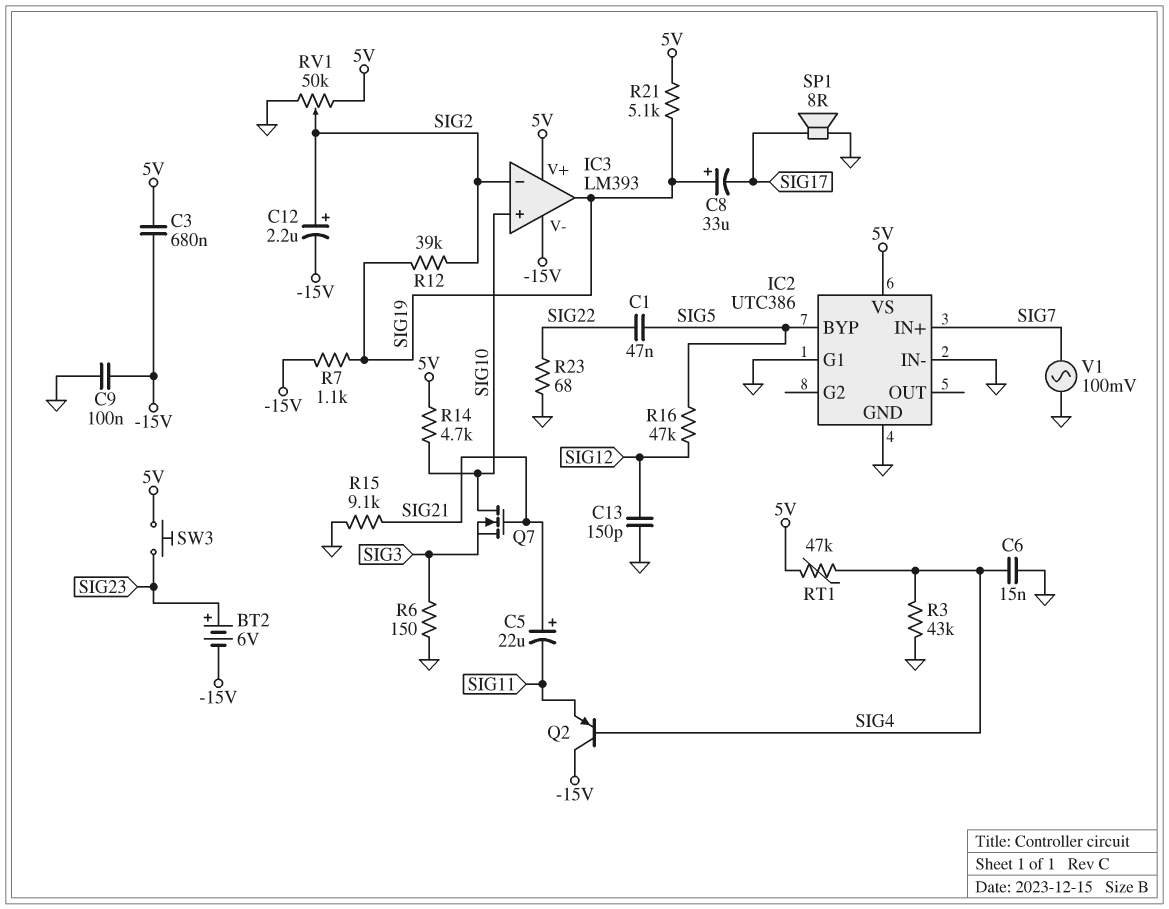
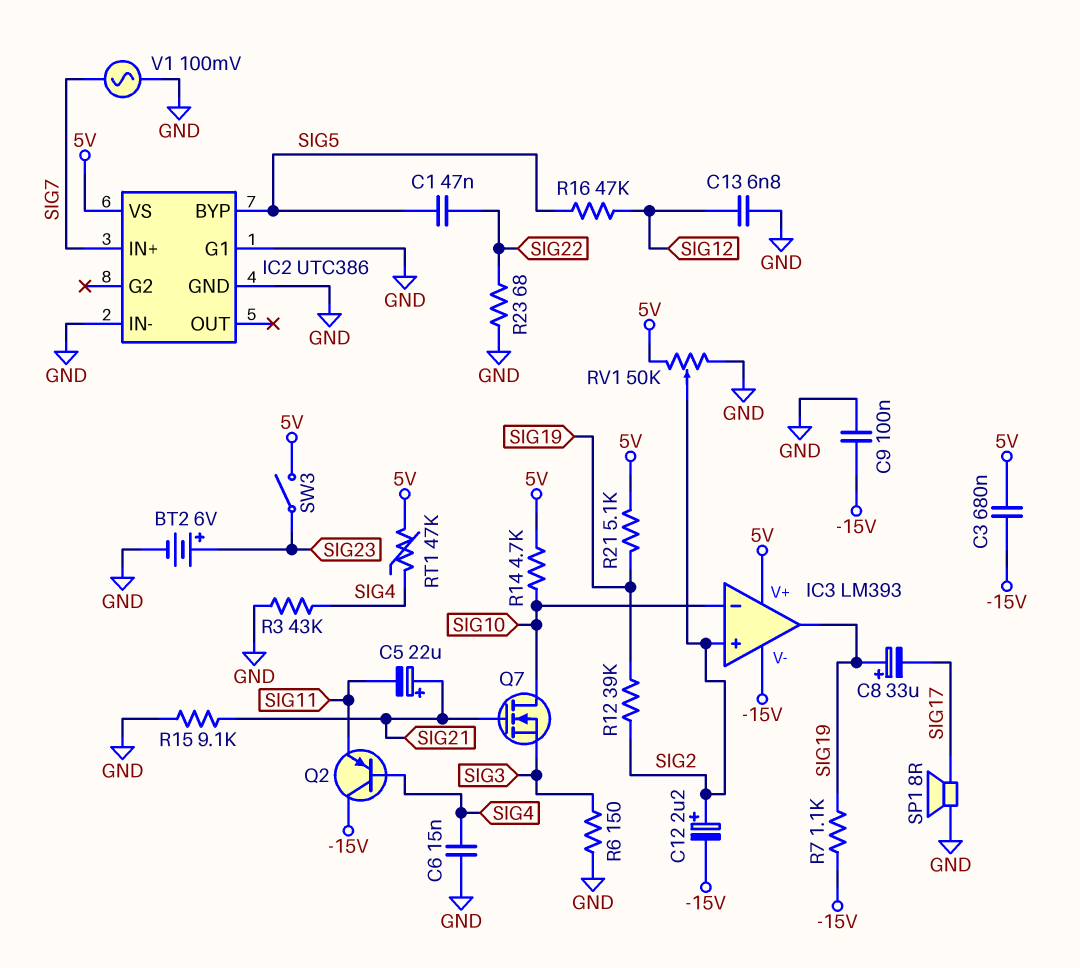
BT2: 6V (plus SIG23, minus -15V) -> 6V (plus SIG23, minus GND)
C13: 150pF (GND, SIG12) -> 6.8nF (GND, SIG12)
IC3 pin in+: SIG10 -> SIG2
IC3 pin in-: SIG2 -> SIG10
SW3: button (5V, SIG23) -> switch (5V, SIG23)

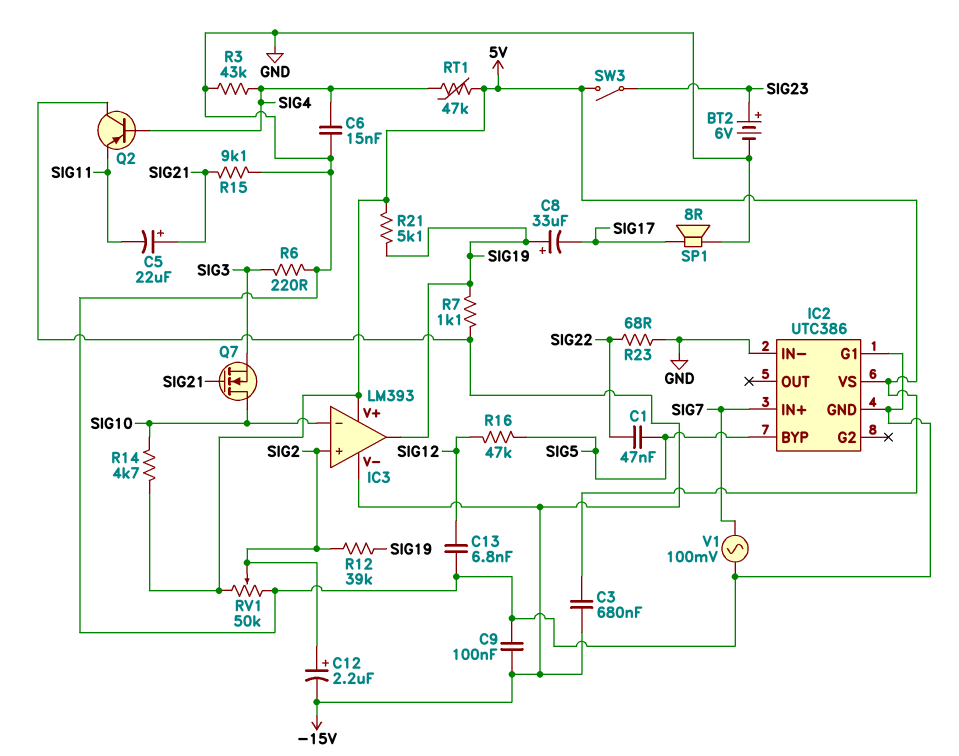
R6: 150 (GND, SIG3) -> 220 (GND, SIG3)

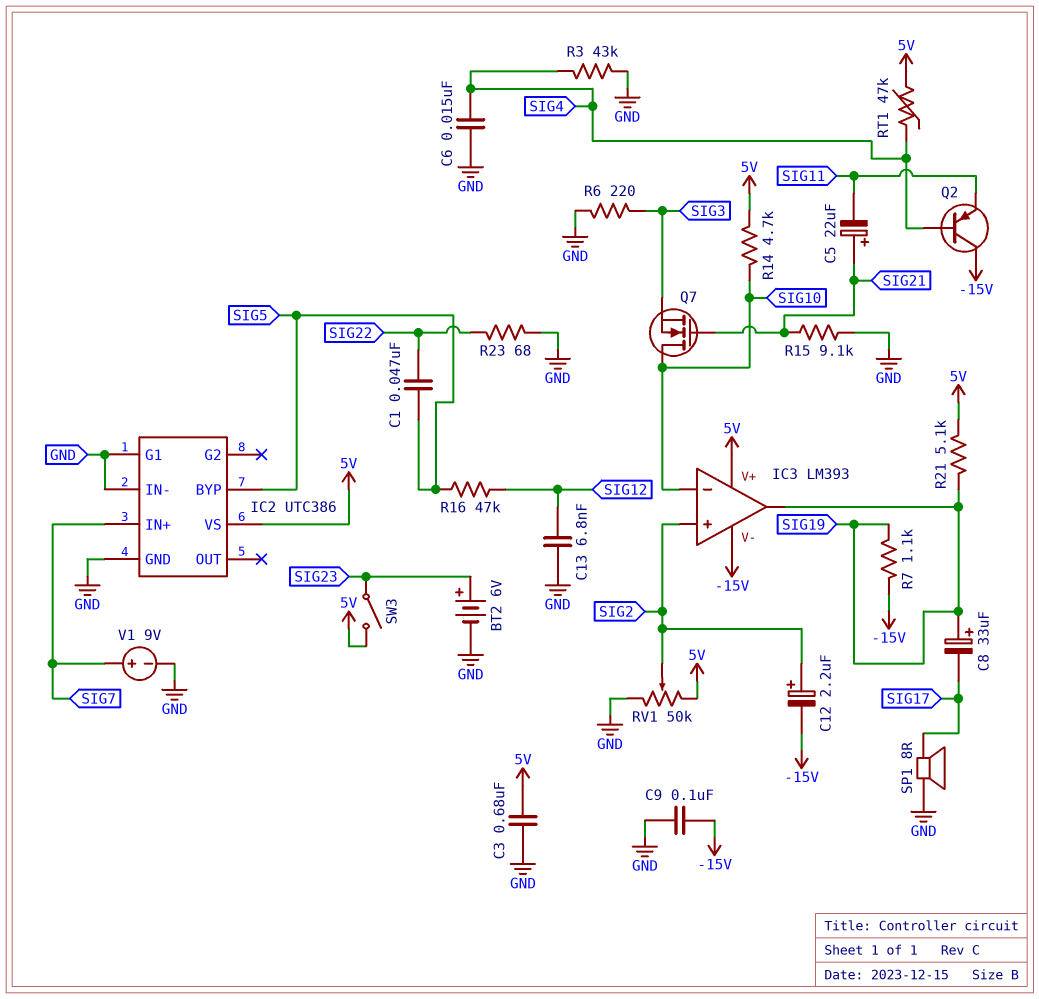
C3: 680nF (-15V, 5V) -> 680nF (5V, GND)
R12: 39k (SIG2, SIG19) -> none
V1: AC 100mV (GND, SIG7) -> 9V (plus SIG7, minus GND)

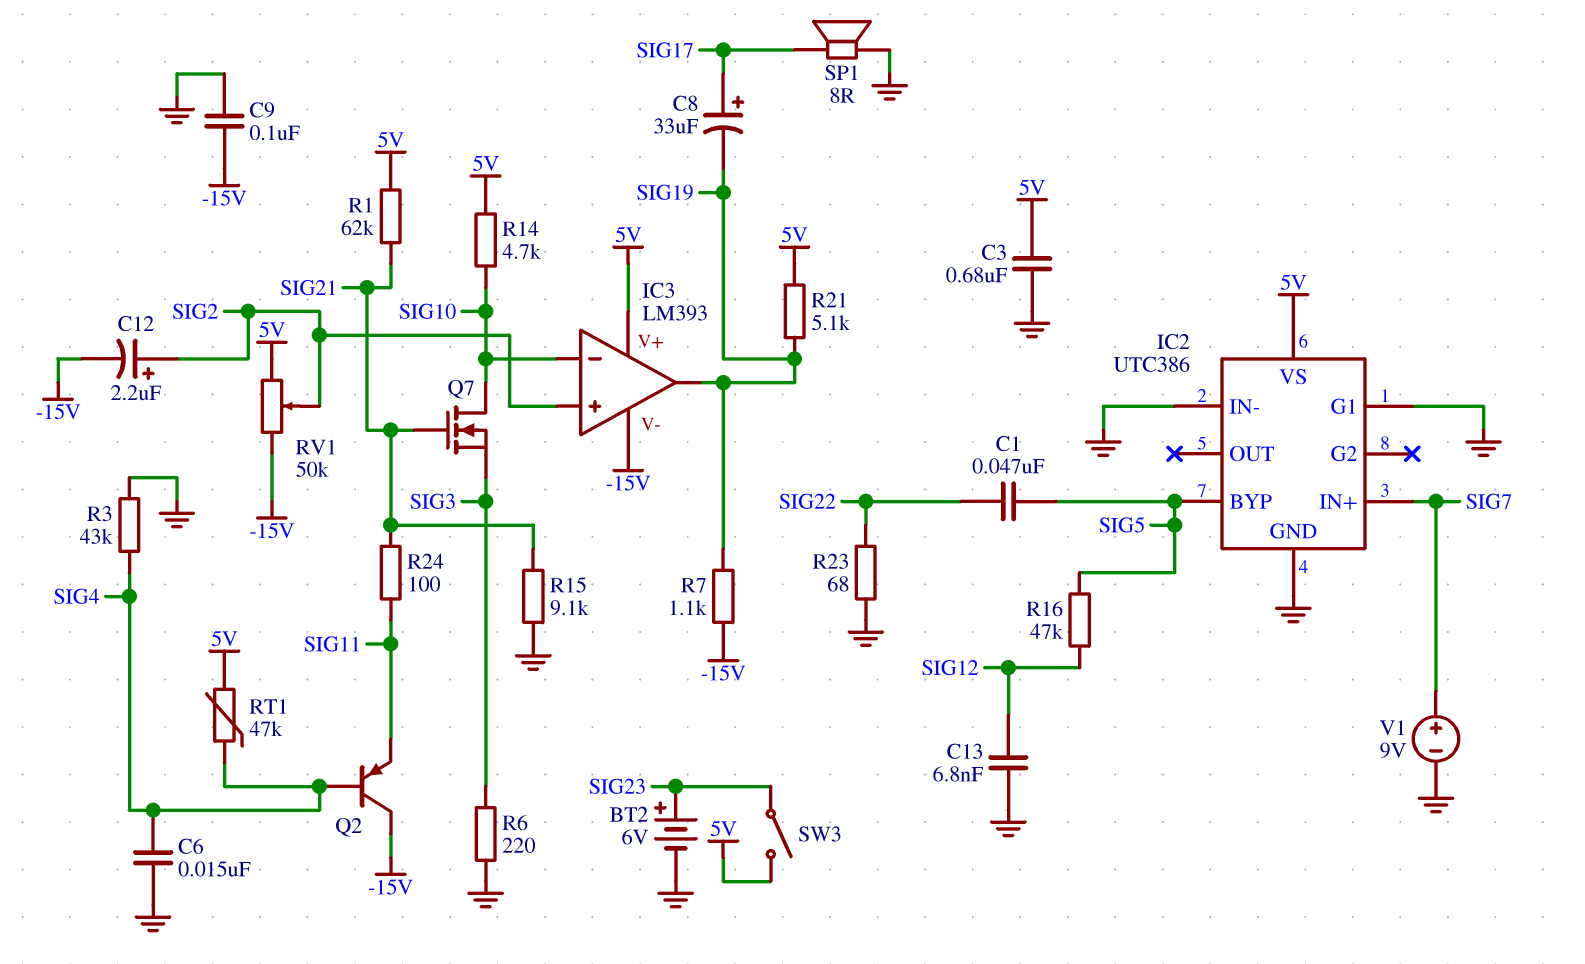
C5: 22uF (plus SIG21, minus SIG11) -> none
C8: 33uF (plus SIG19, minus SIG17) -> 33uF (plus SIG17, minus SIG19)
R1: none -> 62k (5V, SIG21)
R24: none -> 100 (SIG11, SIG21)
RV1: 50k (5V, GND, wiper SIG2) -> 50k (-15V, 5V, wiper SIG2)

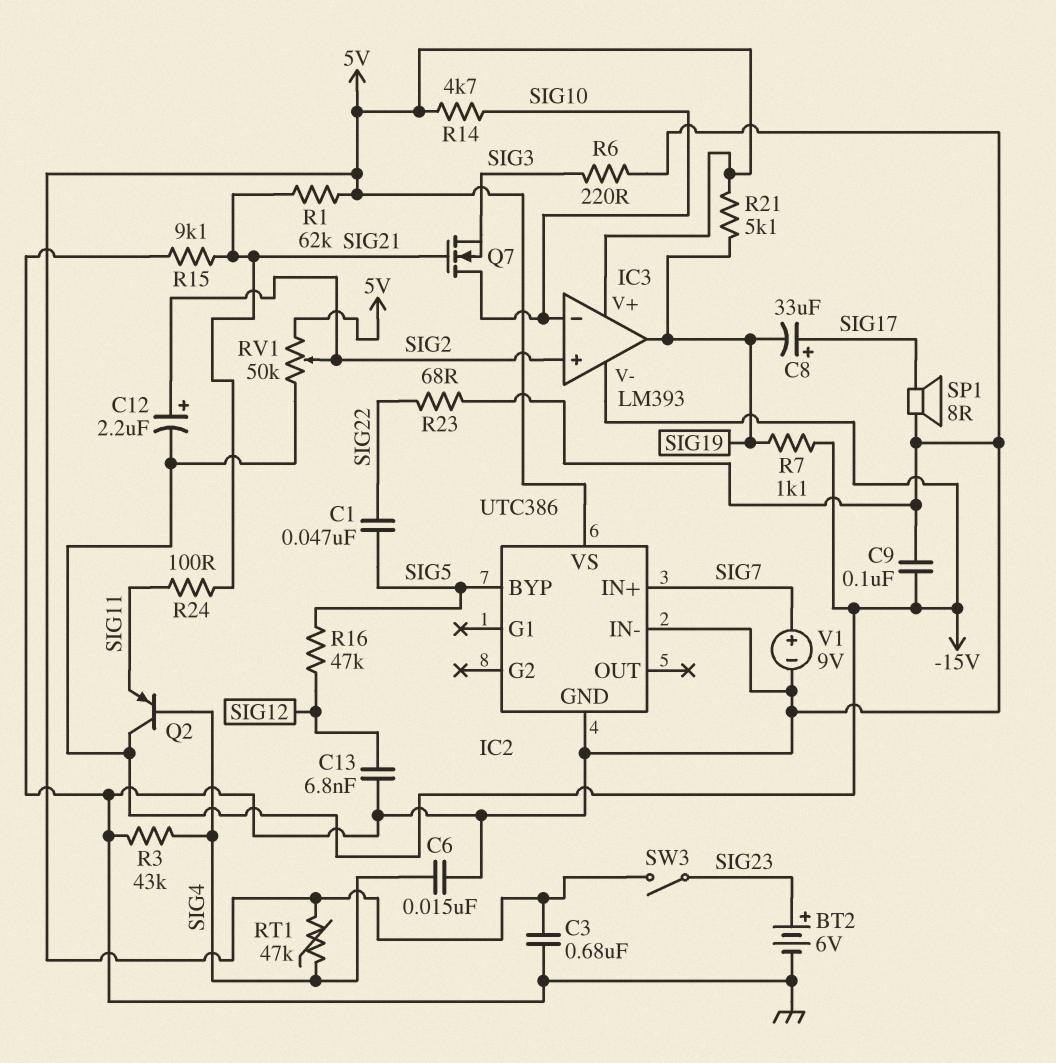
IC2 pin G1: GND -> none

